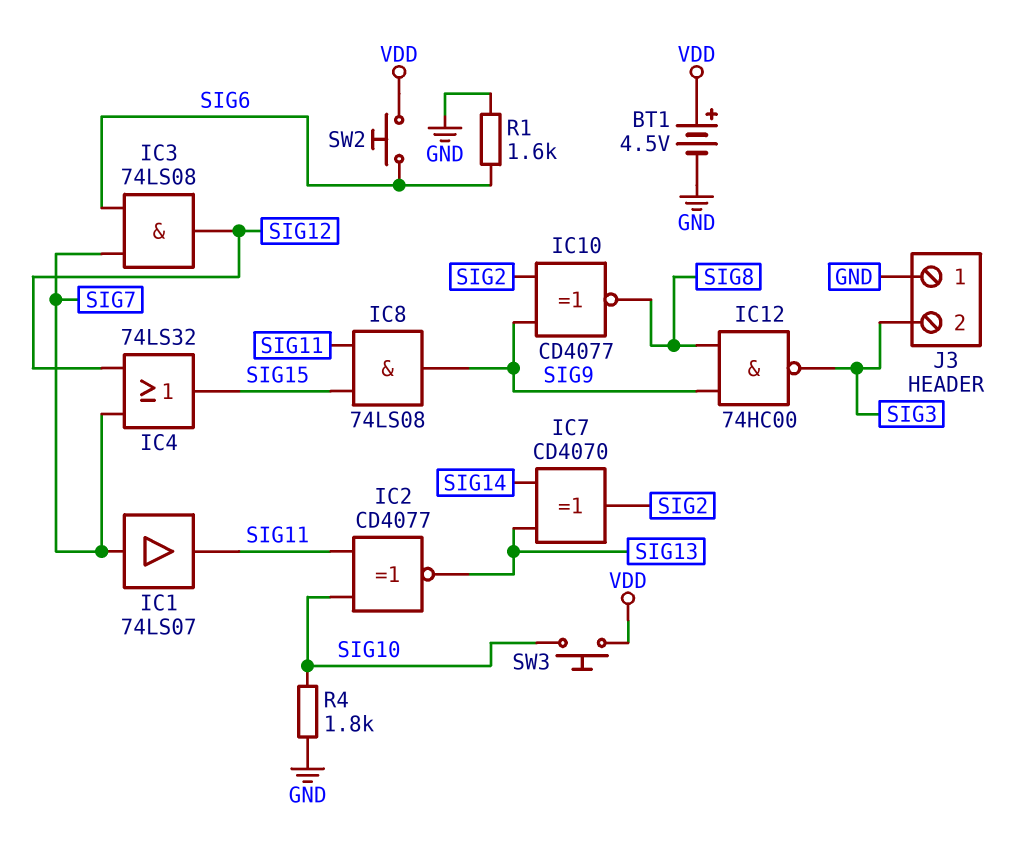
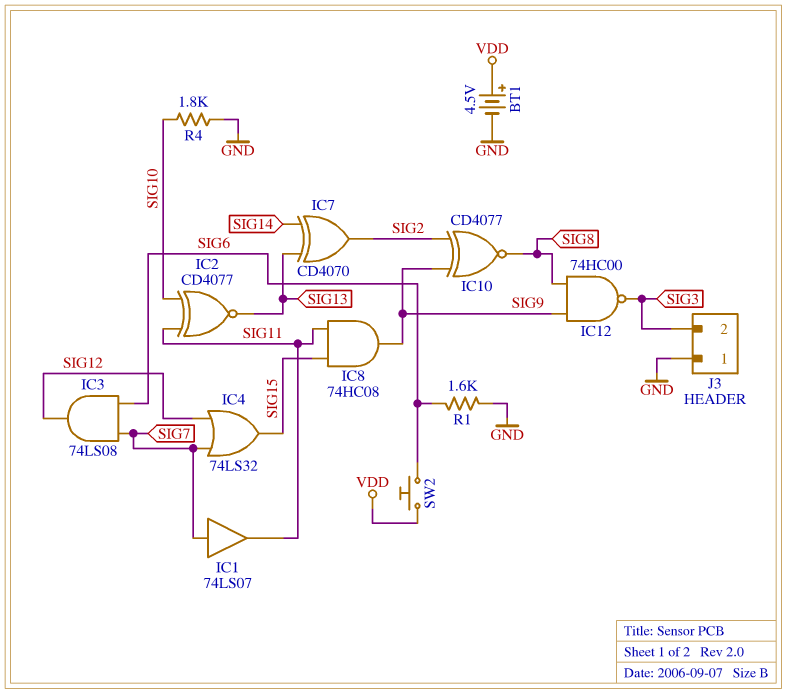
IC8: AND 74LS08 (in SIG11, in SIG15, out SIG9) -> AND 74HC08 (in SIG11, in SIG15, out SIG9)
SW3: button (SIG10, VDD) -> none

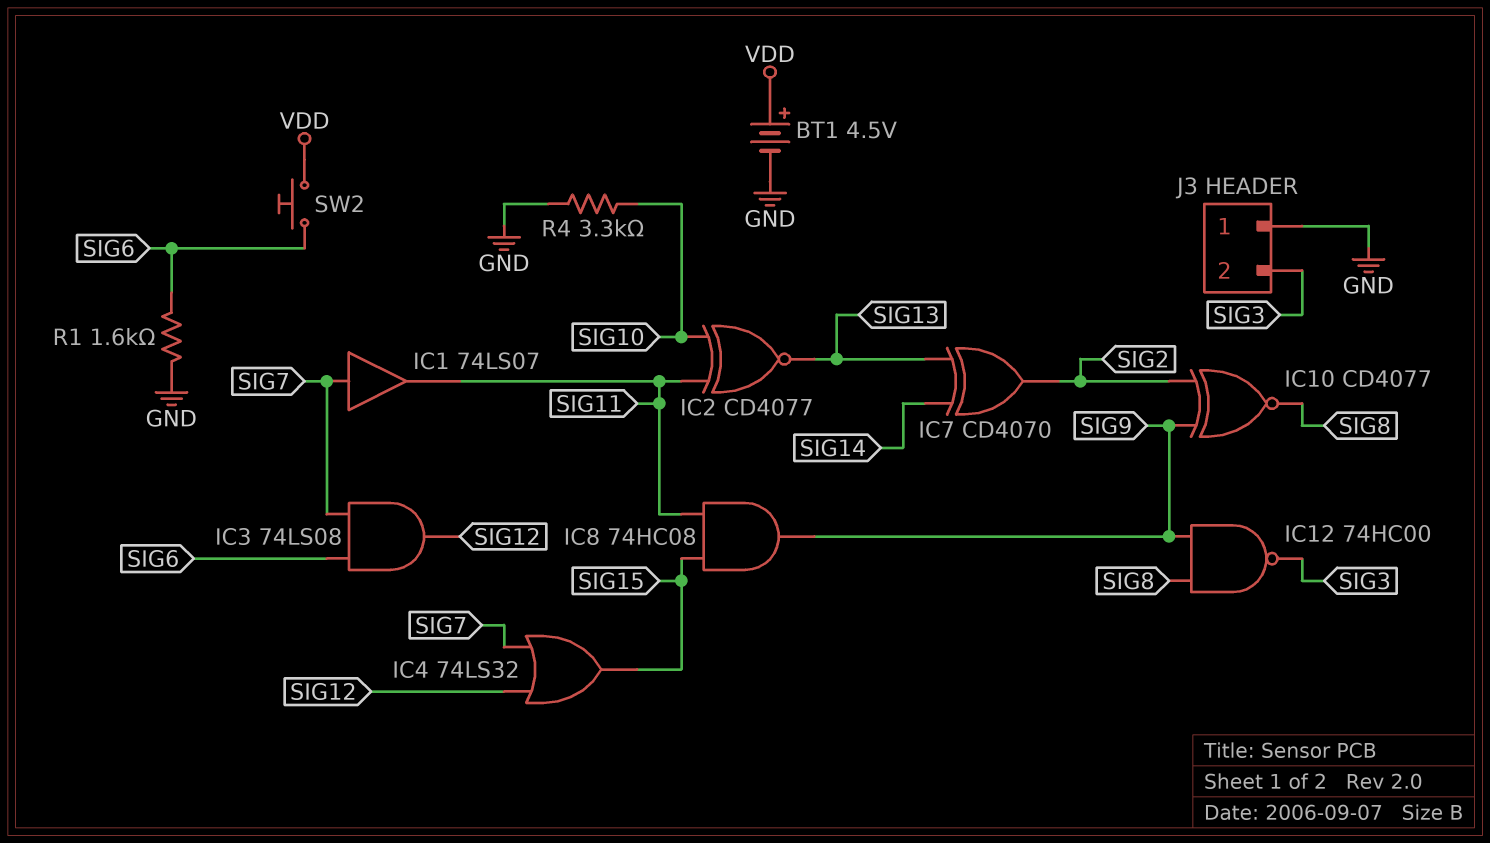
R4: 1.8k (GND, SIG10) -> 3.3k (GND, SIG10)

